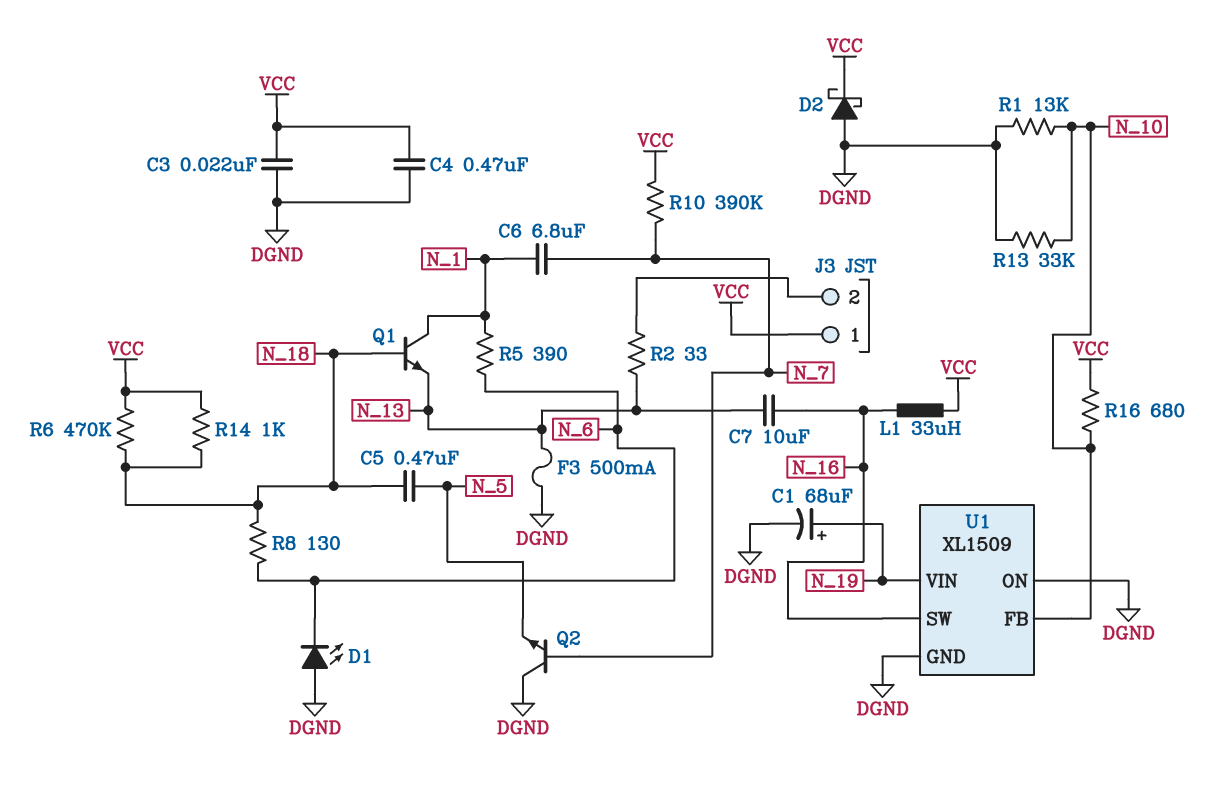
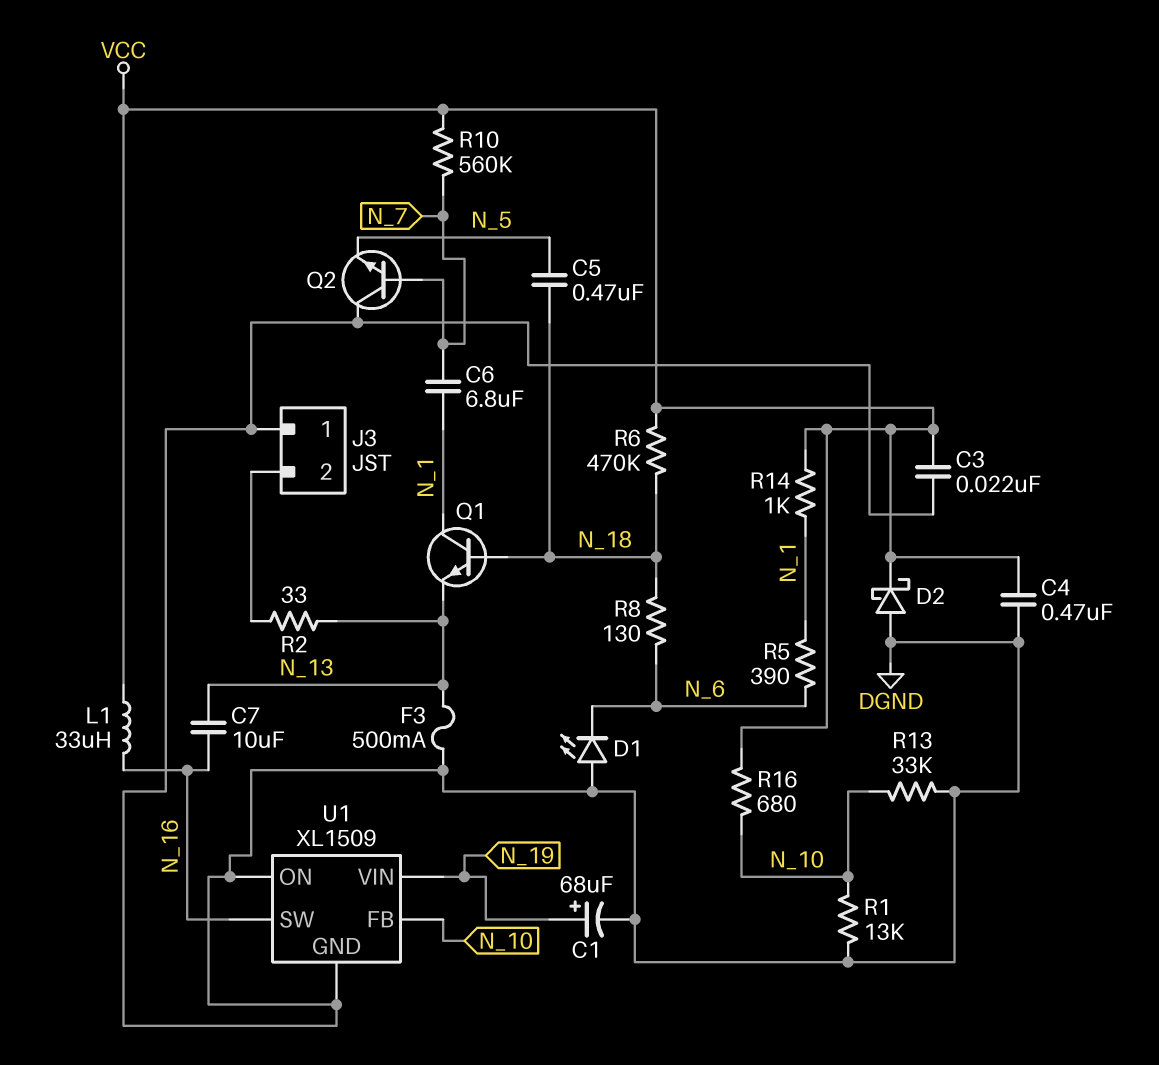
J3 pin 1: VCC -> DGND
R10: 390k (N_7, VCC) -> 560k (N_7, VCC)
R14: 1k (N_18, VCC) -> 1k (N_1, VCC)

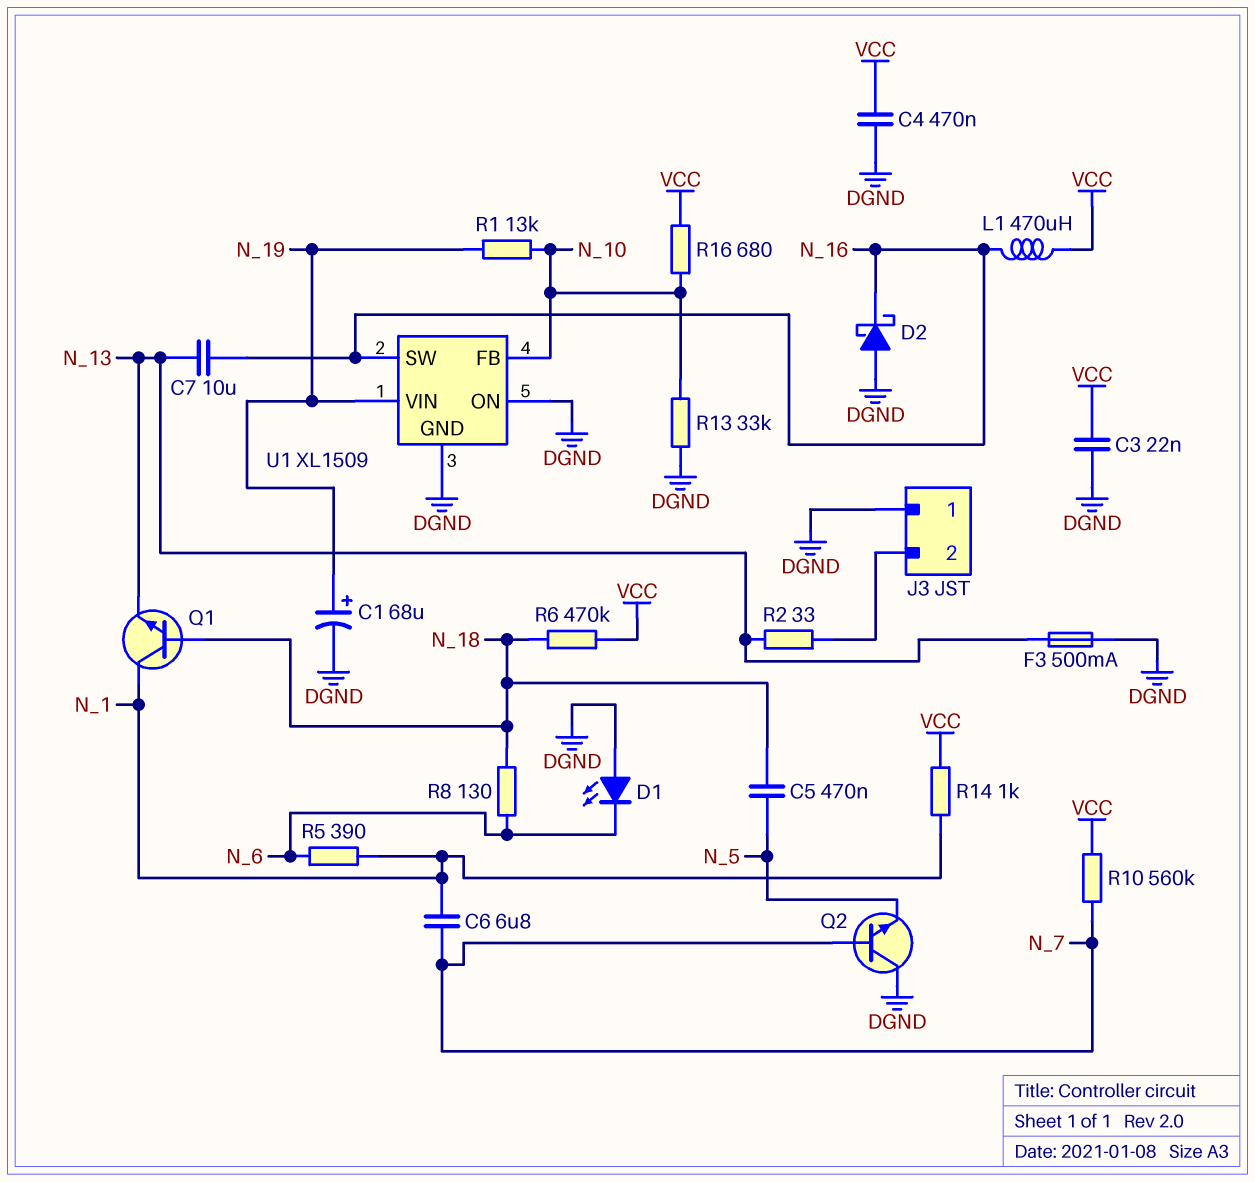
D2: schottky (A DGND, K VCC) -> schottky (A DGND, K N_16)
L1: 33uH (N_16, VCC) -> 470uH (N_16, VCC)
R1: 13k (DGND, N_10) -> 13k (N_10, N_19)

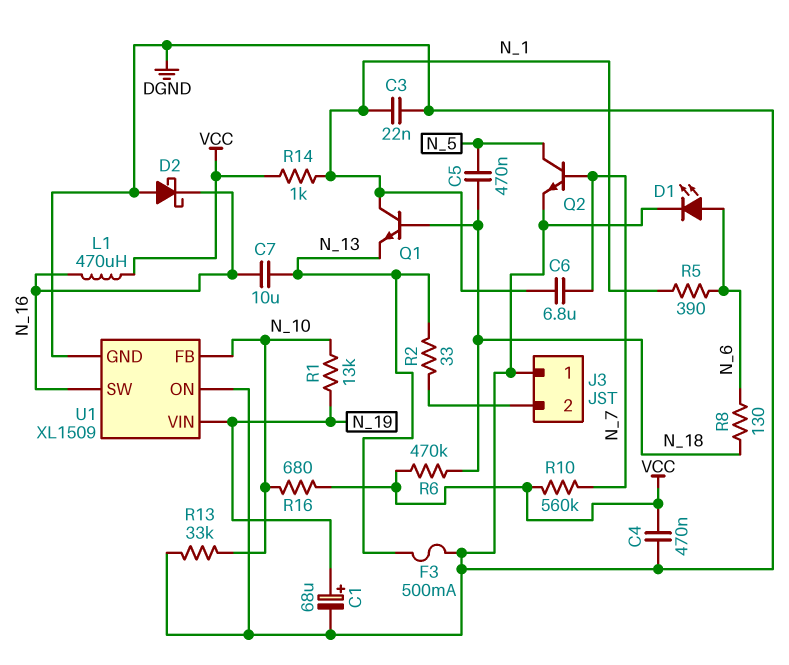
C3: 22nF (DGND, VCC) -> 22nF (DGND, N_1)
D1: LED (A DGND, K N_6) -> LED (A N_6, K DGND)
Q2: NPN (B N_7, C DGND, E N_5) -> NPN (B N_7, C N_5, E DGND)

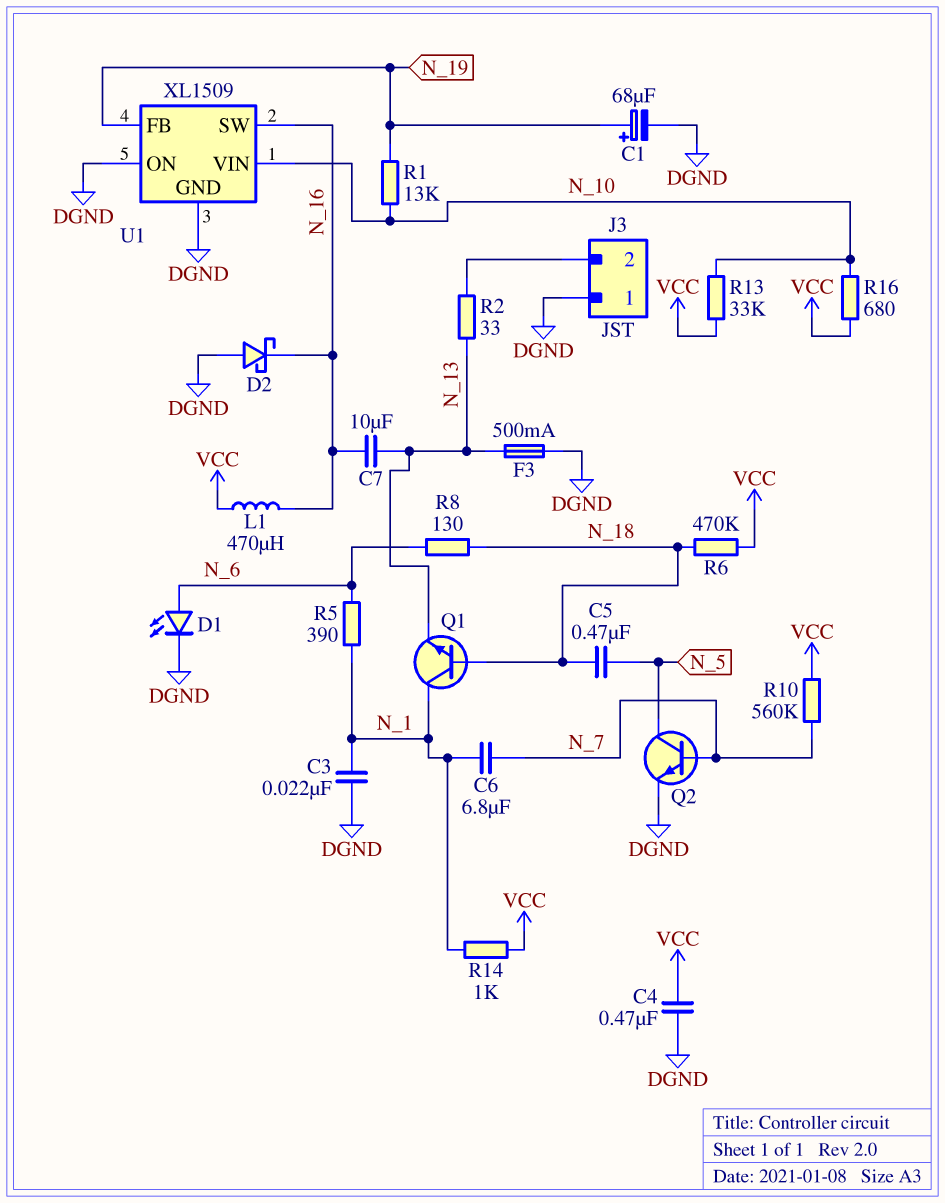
R13: 33k (DGND, N_10) -> 33k (N_10, VCC)
U1 pin FB: N_10 -> N_19
U1 pin VIN: N_19 -> N_10

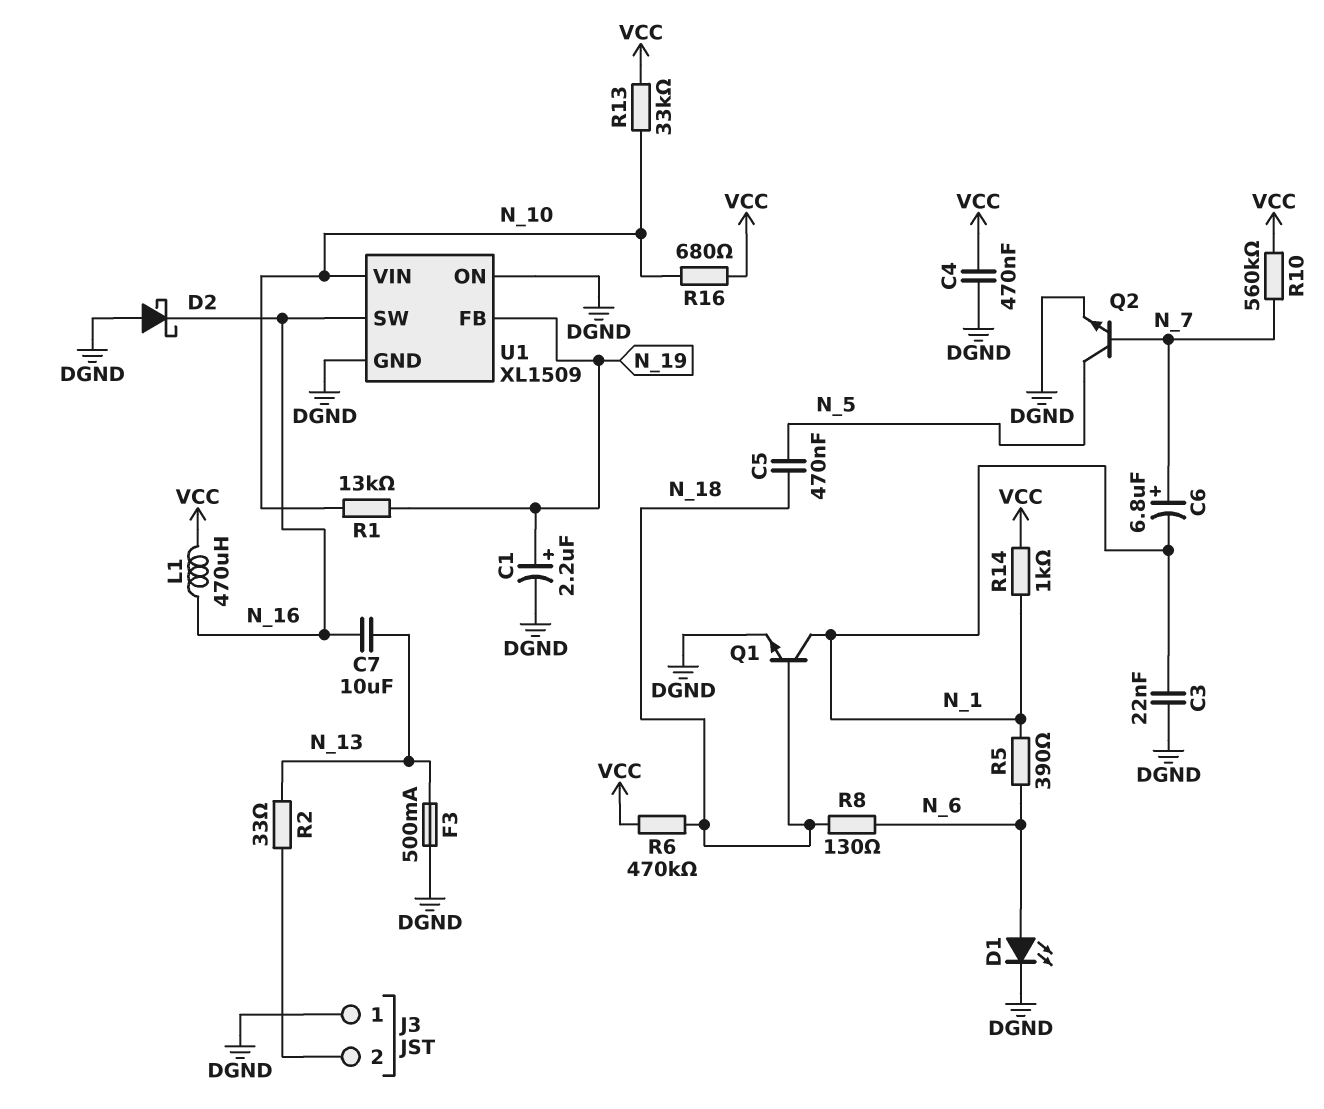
C1: 68uF (plus N_19, minus DGND) -> 2.2uF (plus N_19, minus DGND)
C6: 6.8uF (N_1, N_7) -> 6.8uF (plus N_7, minus N_1)
Q1: NPN (B N_18, C N_1, E N_13) -> NPN (B N_18, C N_1, E DGND)

